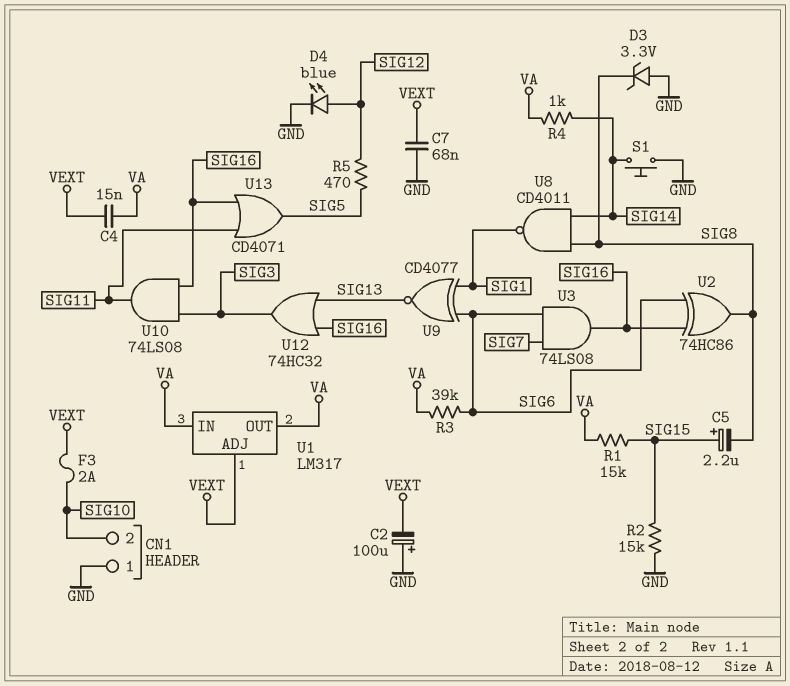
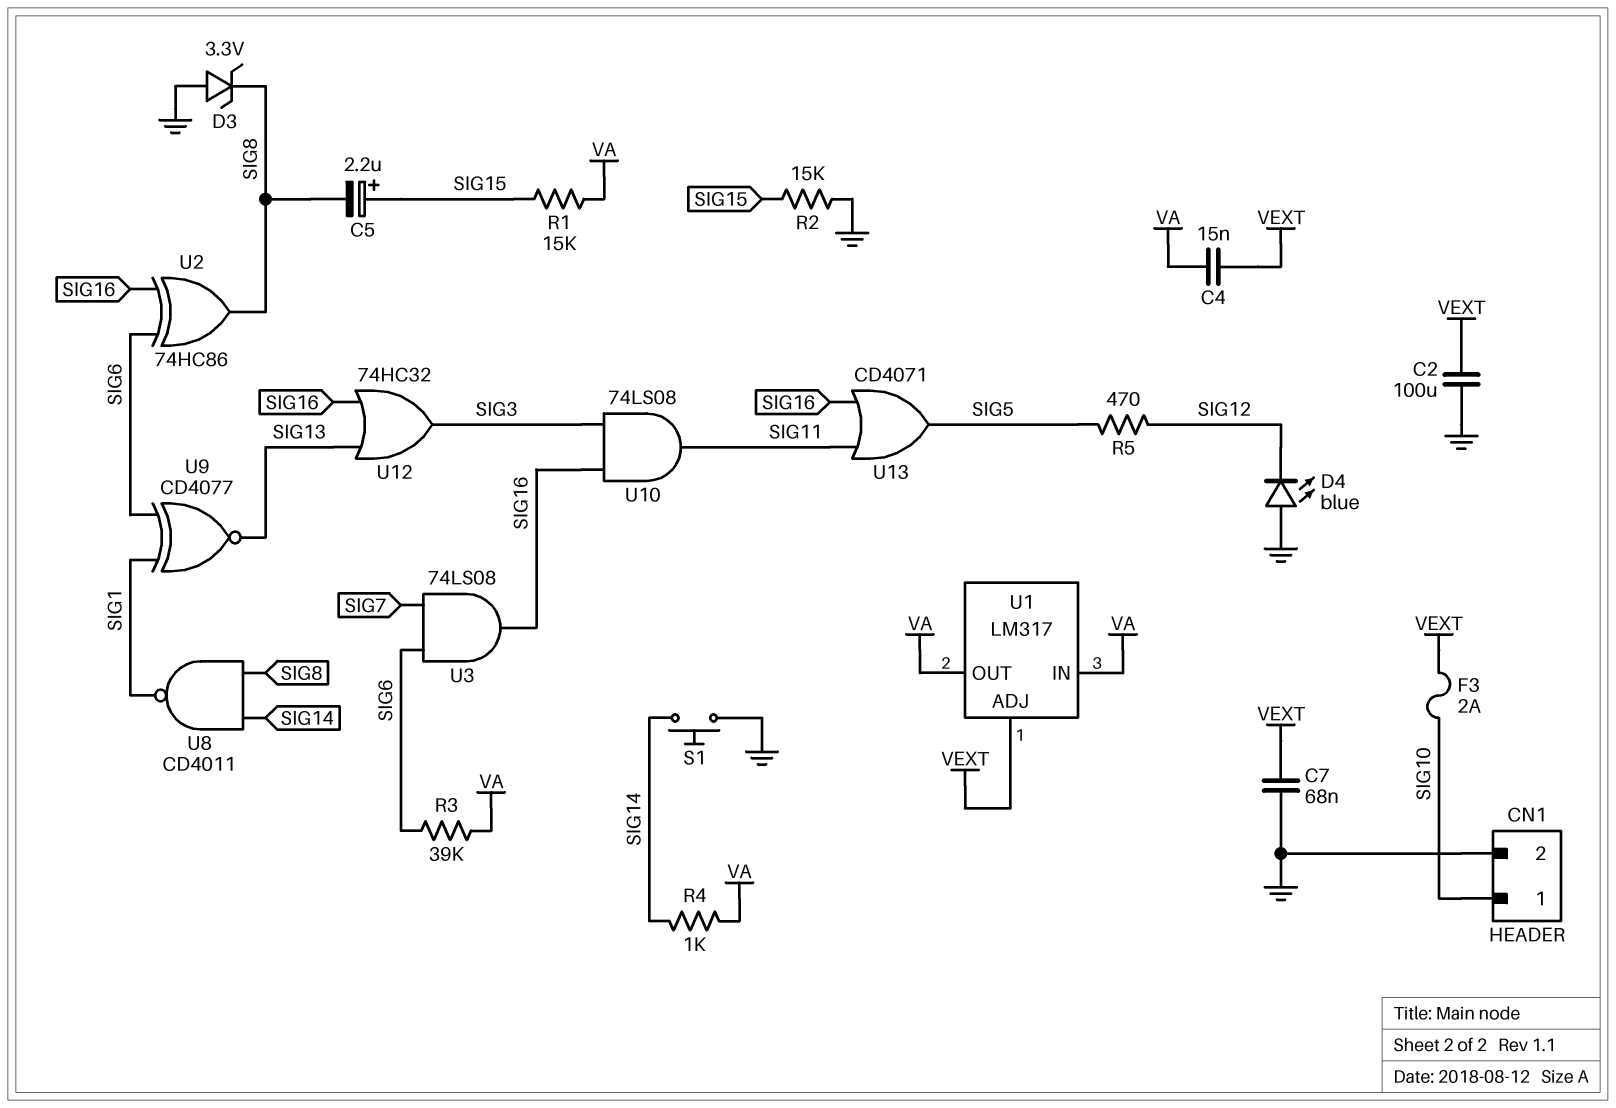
C2: 100uF (plus GND, minus VEXT) -> 100uF (GND, VEXT)
CN1 pin 1: GND -> SIG10
CN1 pin 2: SIG10 -> GND
D4: LED blue (A SIG12, K GND) -> LED blue (A GND, K SIG12)

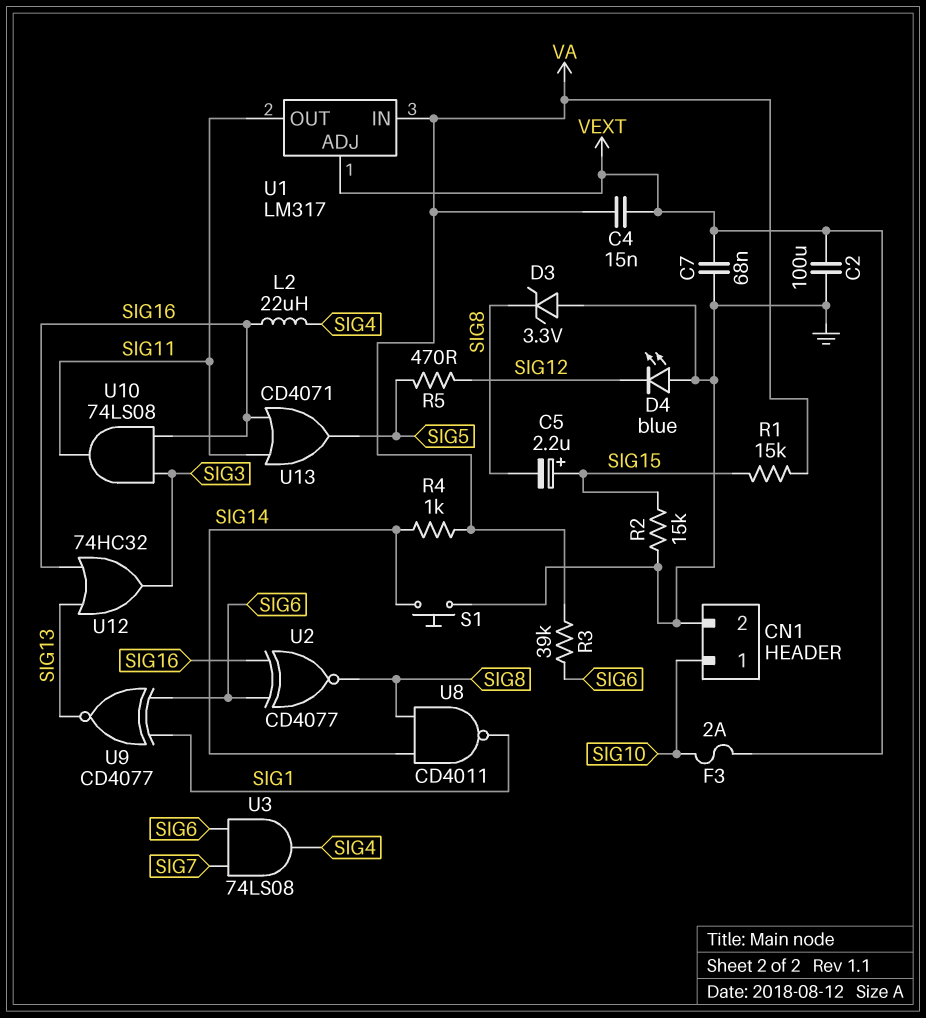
L2: none -> 22uH (SIG4, SIG16)
U1 pin OUT: VA -> SIG11
U2: XOR 74HC86 (in SIG6, in SIG16, out SIG8) -> XNOR CD4077 (in SIG6, in SIG16, out SIG8)
U3: AND 74LS08 (in SIG6, in SIG7, out SIG16) -> AND 74LS08 (in SIG6, in SIG7, out SIG4)

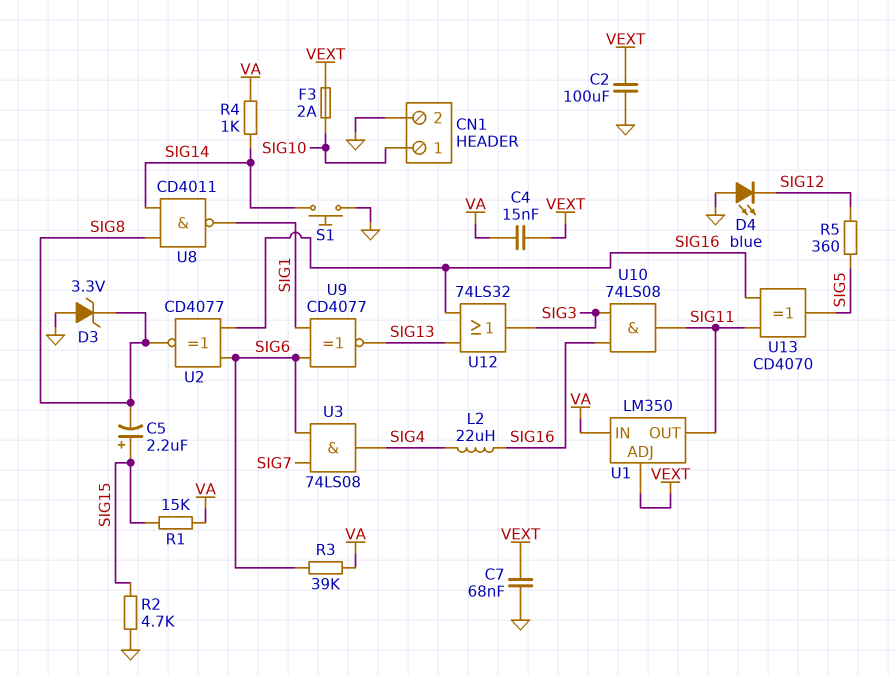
R2: 15k (GND, SIG15) -> 4.7k (GND, SIG15)
R5: 470 (SIG5, SIG12) -> 360 (SIG5, SIG12)
U1: LM317 -> LM350
U12: OR 74HC32 (in SIG13, in SIG16, out SIG3) -> OR 74LS32 (in SIG13, in SIG16, out SIG3)
U13: OR CD4071 (in SIG11, in SIG16, out SIG5) -> XOR CD4070 (in SIG11, in SIG16, out SIG5)

